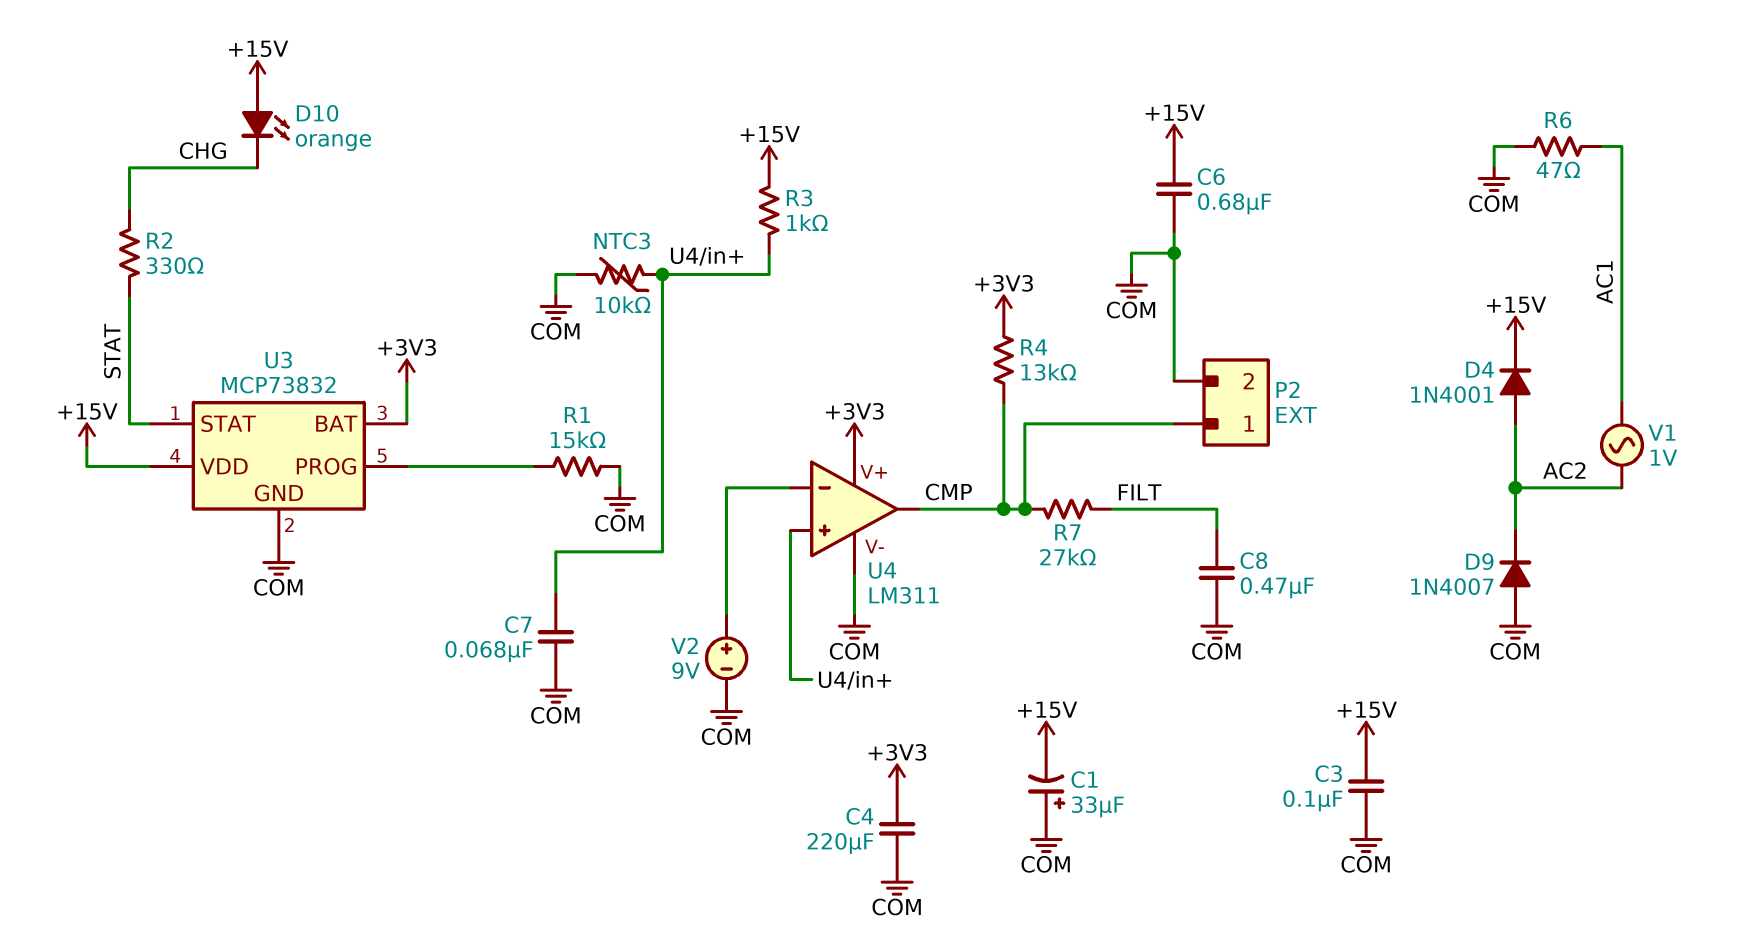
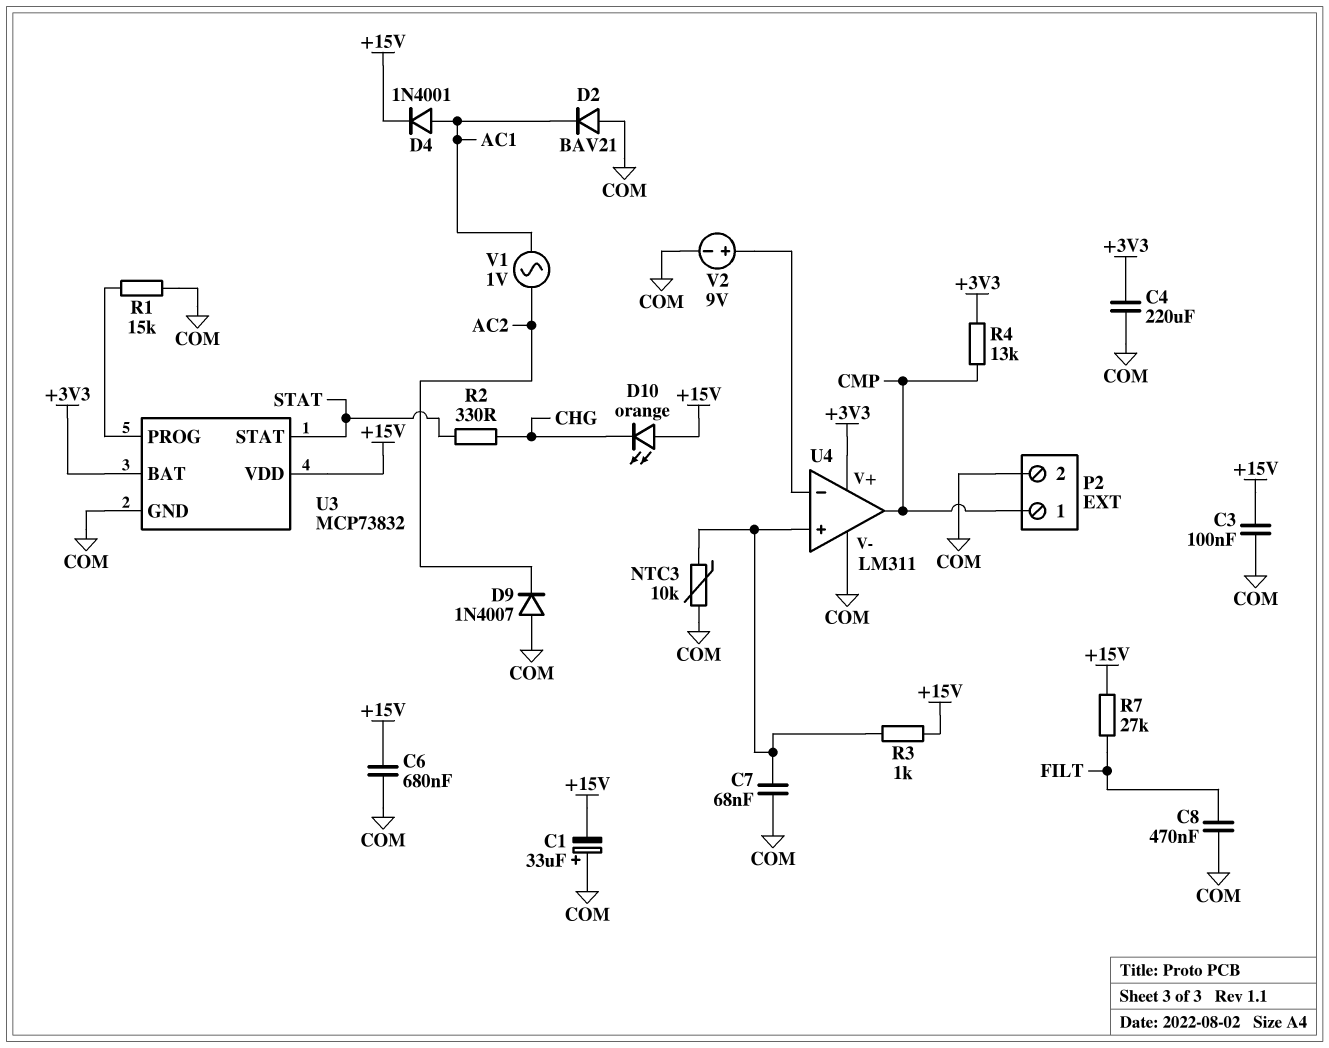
D2: none -> diode BAV21 (A COM, K AC1)
D4: diode 1N4001 (A AC2, K +15V) -> diode 1N4001 (A AC1, K +15V)
R6: 47 (AC1, COM) -> none
R7: 27k (CMP, FILT) -> 27k (+15V, FILT)

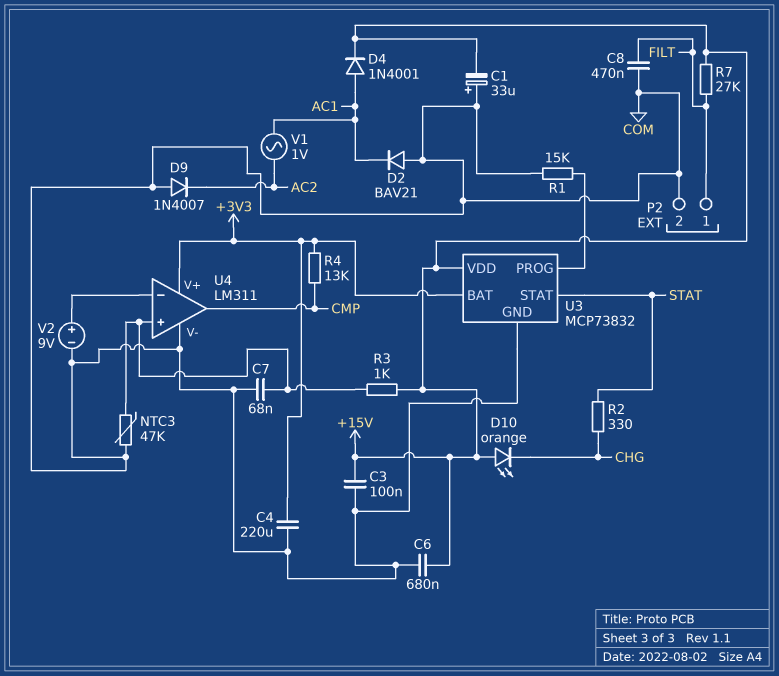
NTC3: 10k (COM, U4/in+) -> 47k (COM, U4/in+)
P2 pin 1: CMP -> FILT

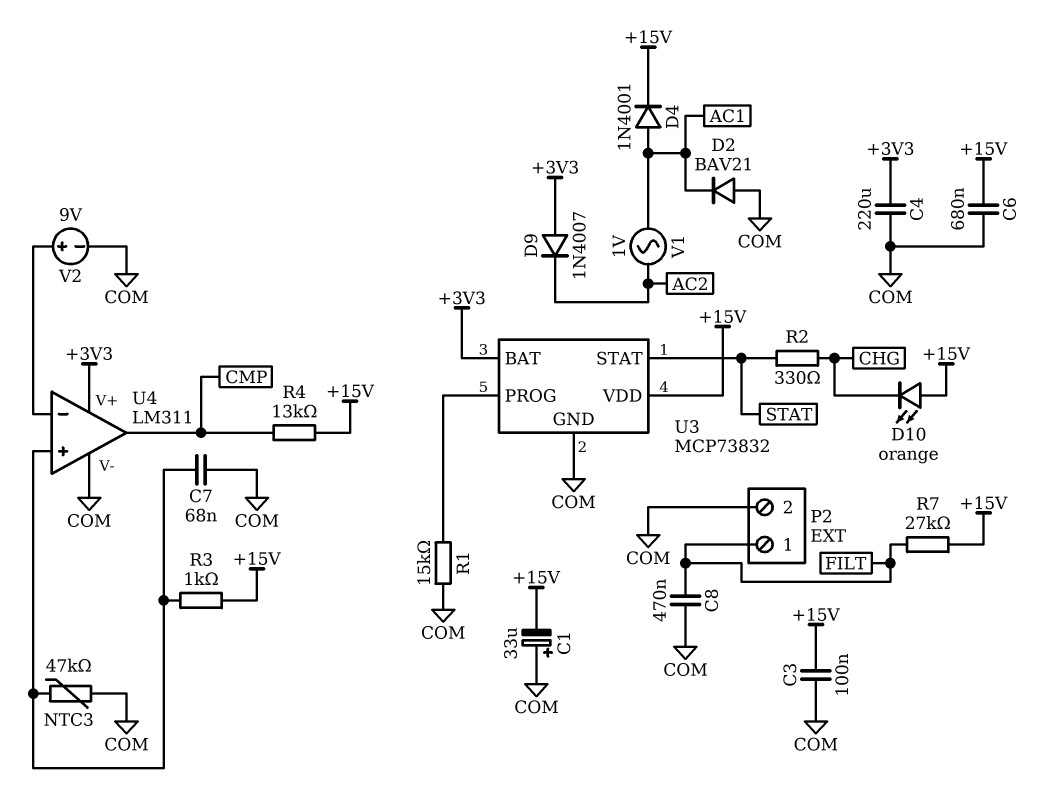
D9: diode 1N4007 (A COM, K AC2) -> diode 1N4007 (A +3V3, K AC2)
R4: 13k (+3V3, CMP) -> 13k (+15V, CMP)

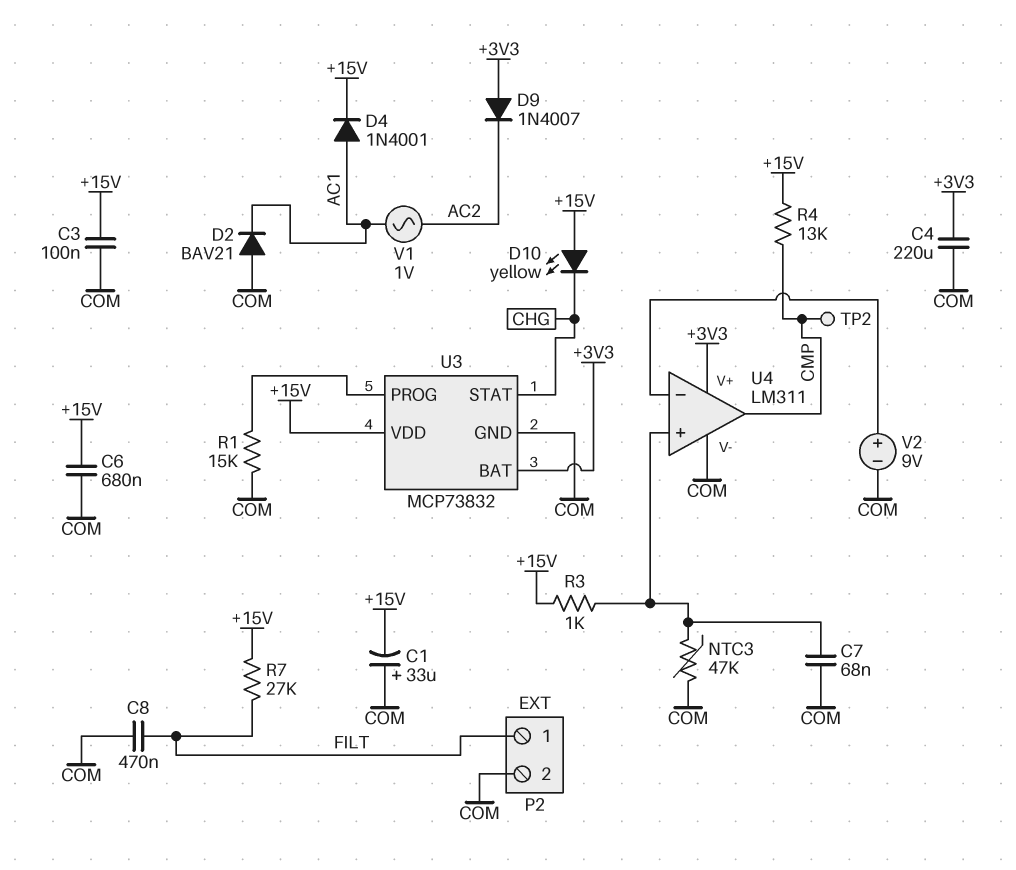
D10: LED orange (A +15V, K CHG) -> LED yellow (A +15V, K CHG)
R2: 330 (CHG, STAT) -> none
TP2: none -> test point (CMP)
U3 pin STAT: STAT -> CHG

